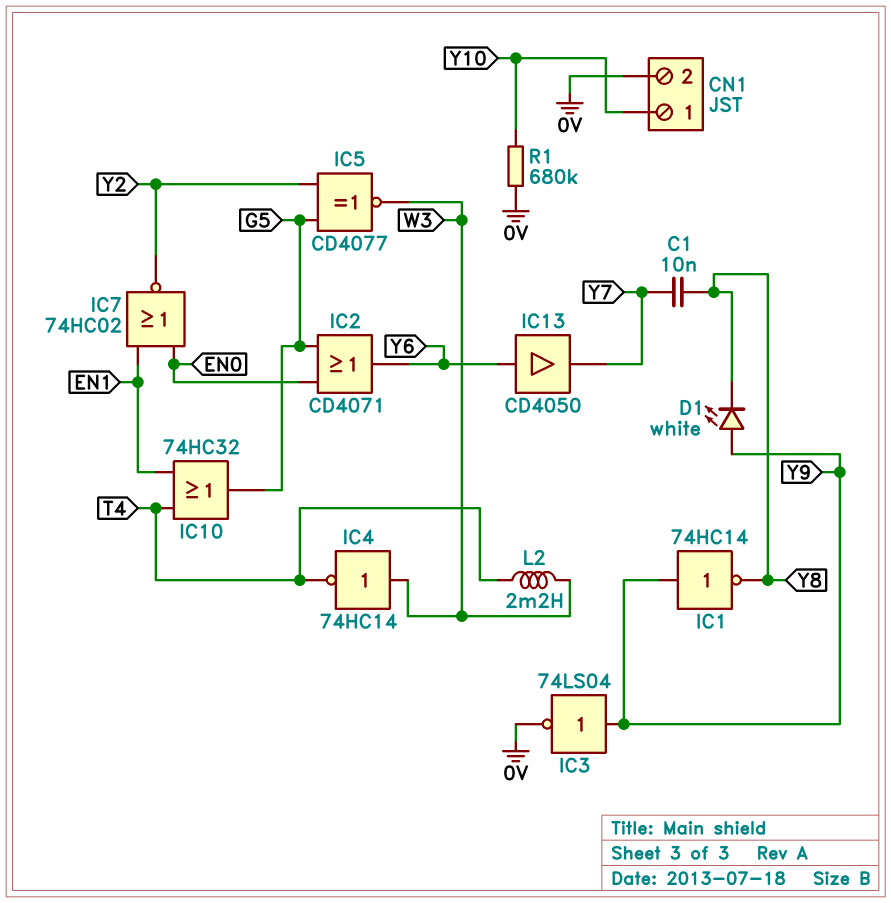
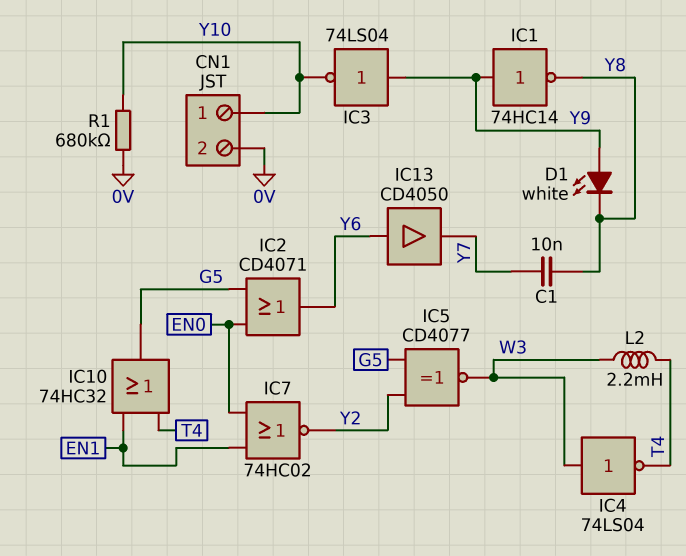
IC3: NOT 74LS04 (in Y9, out 0V) -> NOT 74LS04 (in Y9, out Y10)
IC4: NOT 74HC14 (in W3, out T4) -> NOT 74LS04 (in W3, out T4)

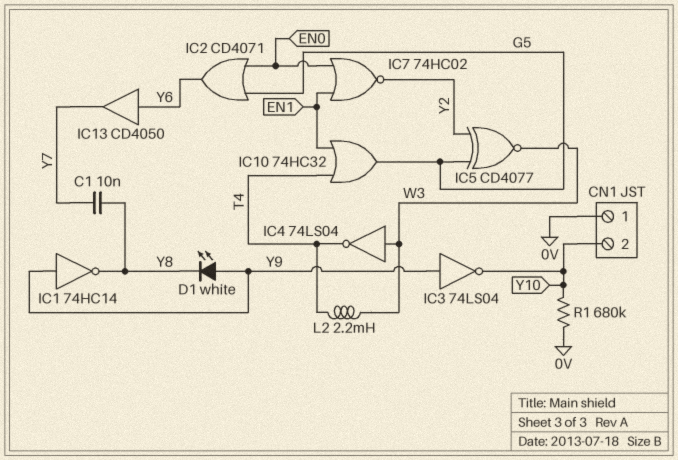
CN1 pin 1: Y10 -> 0V
CN1 pin 2: 0V -> Y10

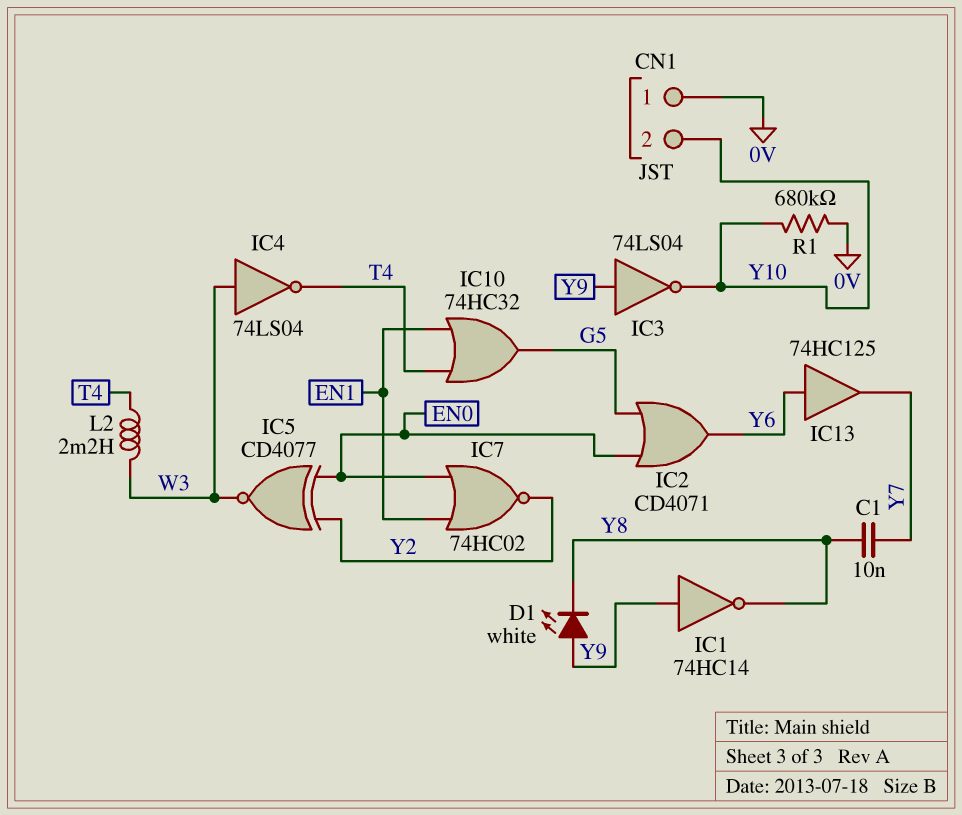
IC5: XNOR CD4077 (in G5, in Y2, out W3) -> XNOR CD4077 (in EN0, in Y2, out W3)
IC13: buffer CD4050 (in Y6, out Y7) -> buffer 74HC125 (in Y6, out Y7)

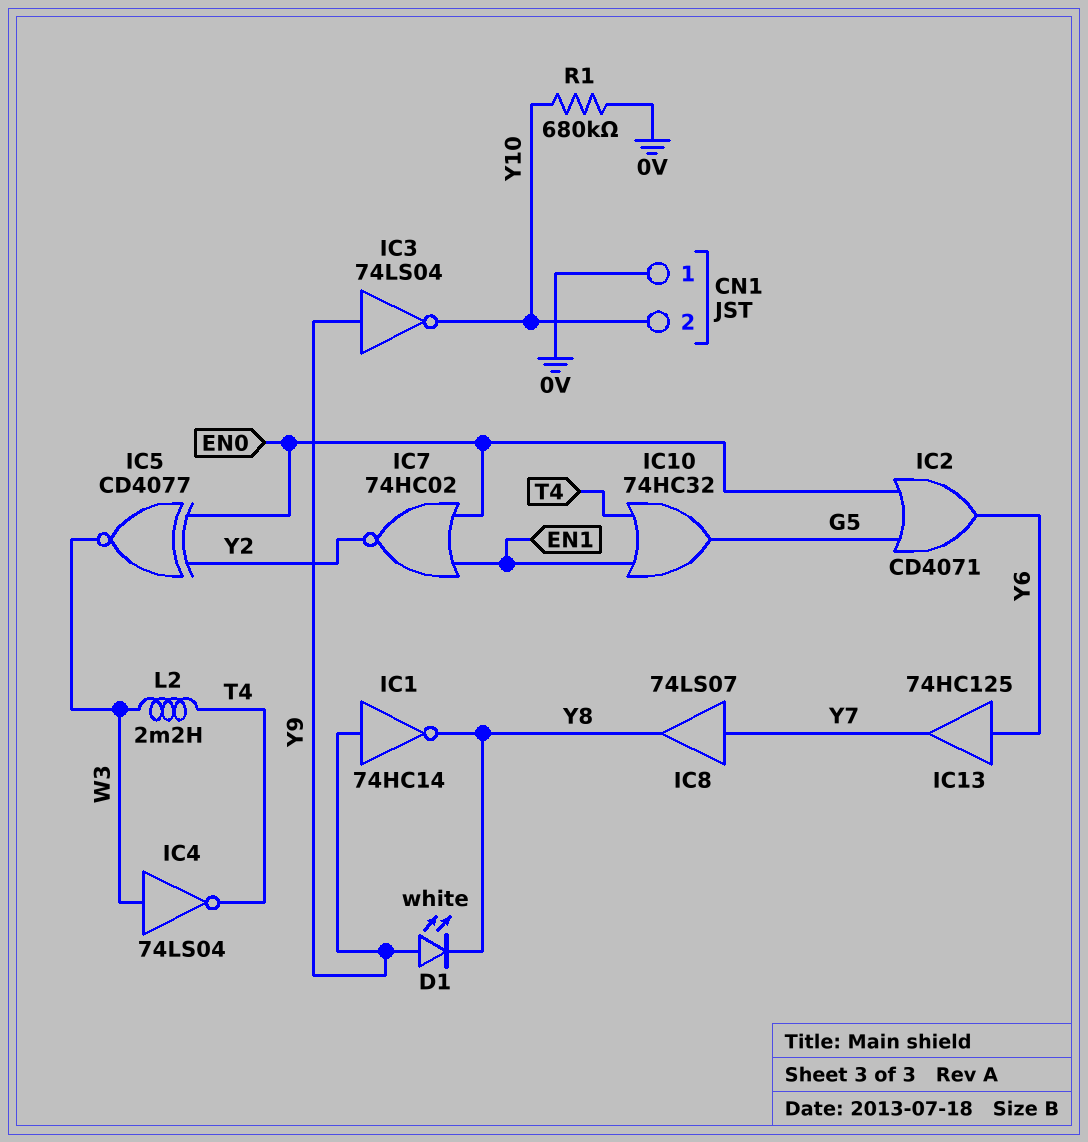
C1: 10nF (Y7, Y8) -> none
IC8: none -> buffer 74LS07 (in Y7, out Y8)

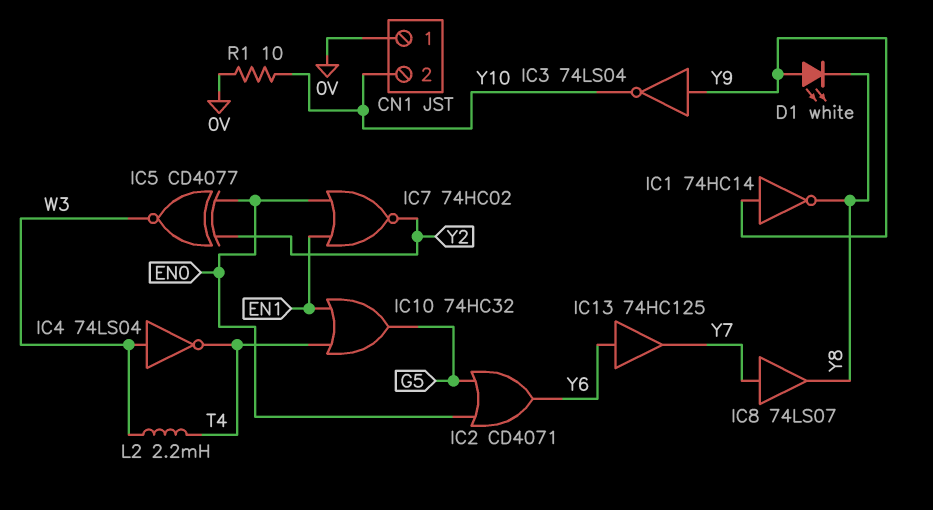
R1: 680k (0V, Y10) -> 10 (0V, Y10)

